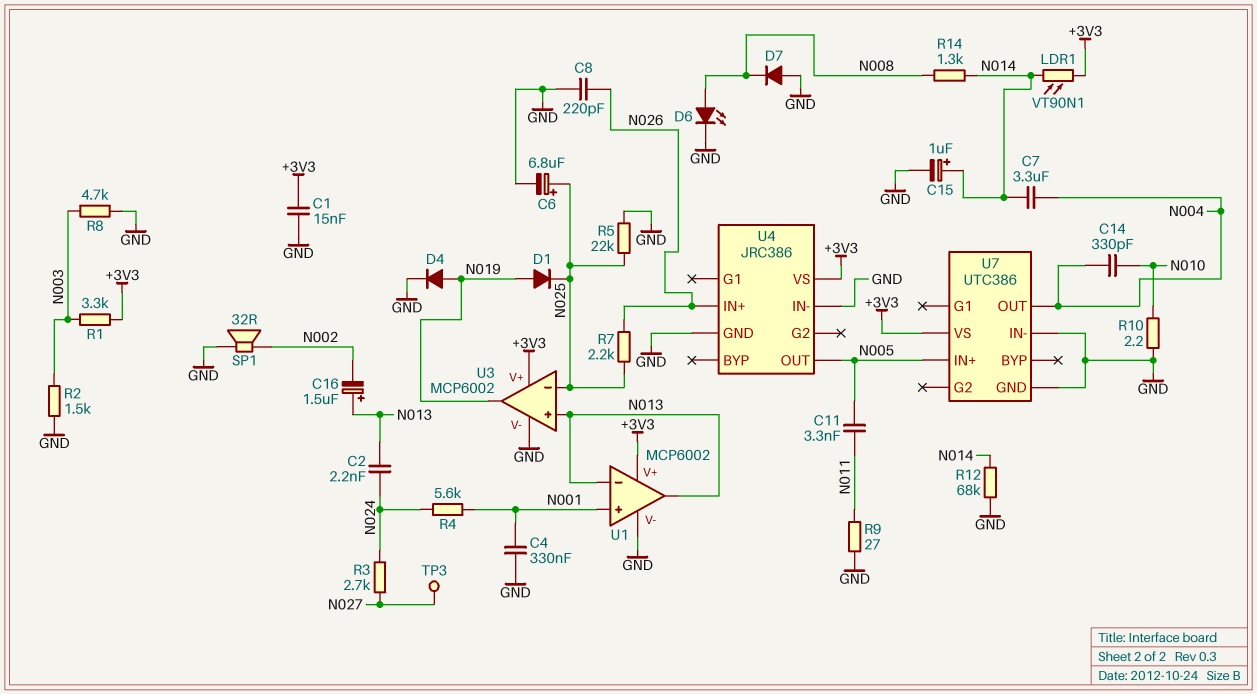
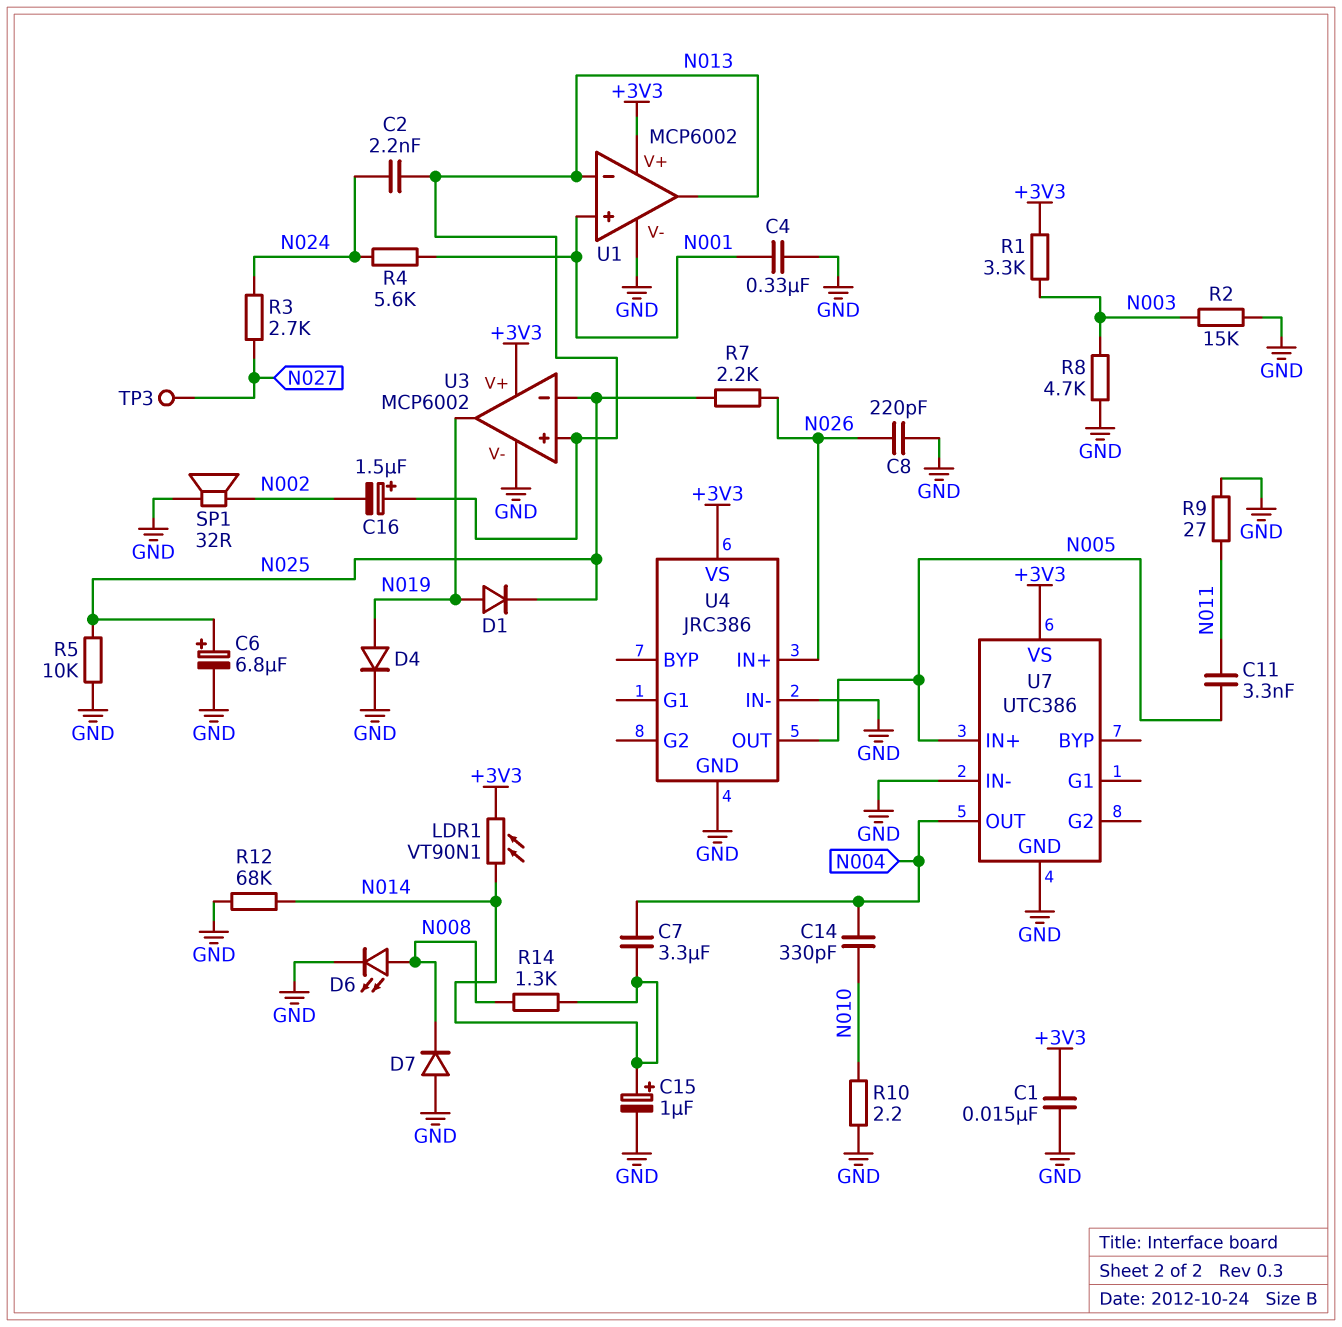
R2: 1.5k (GND, N003) -> 15k (GND, N003)
R5: 22k (GND, N025) -> 10k (GND, N025)

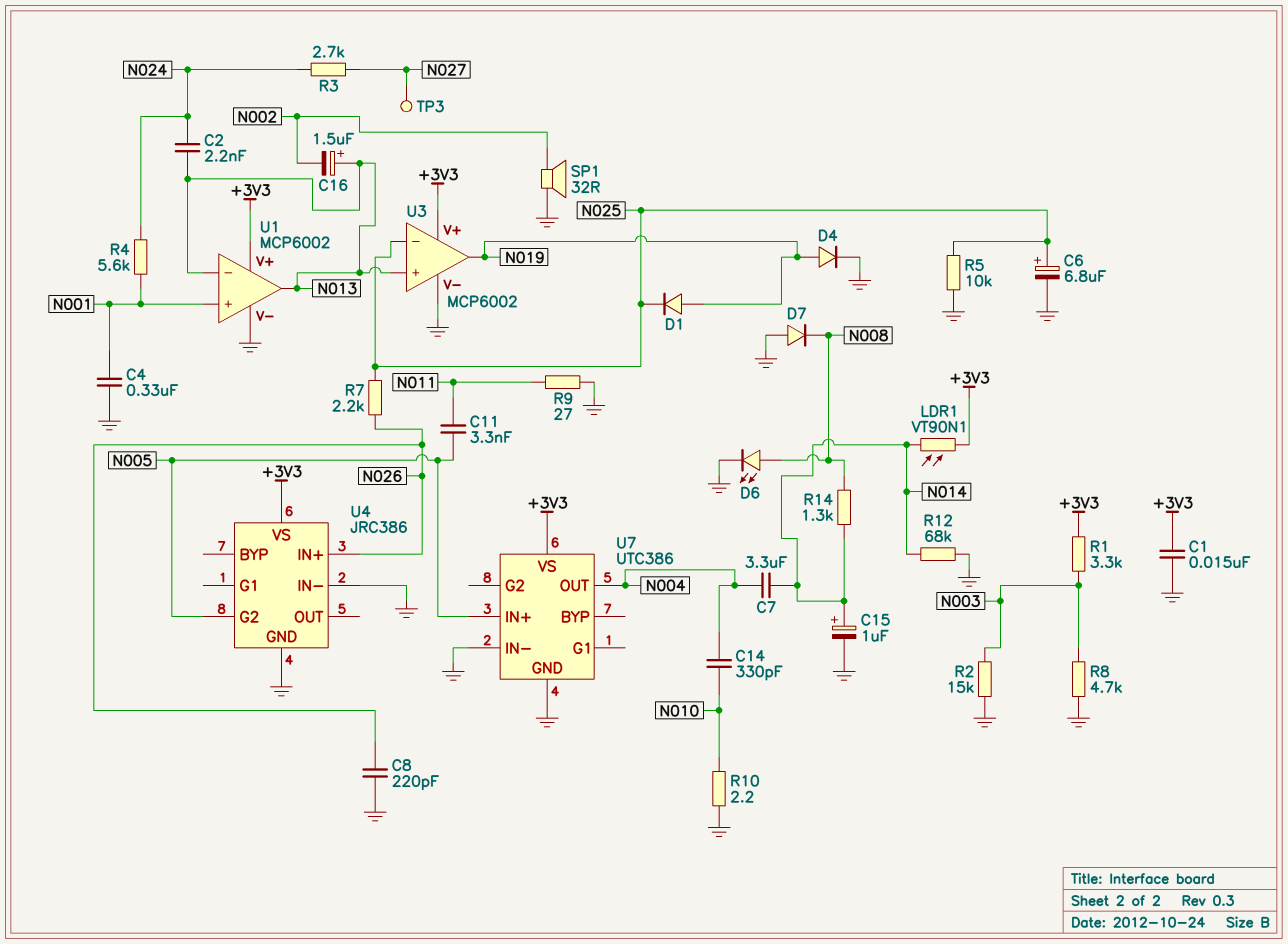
U4 pin G2: none -> N005
U4 pin OUT: N005 -> none

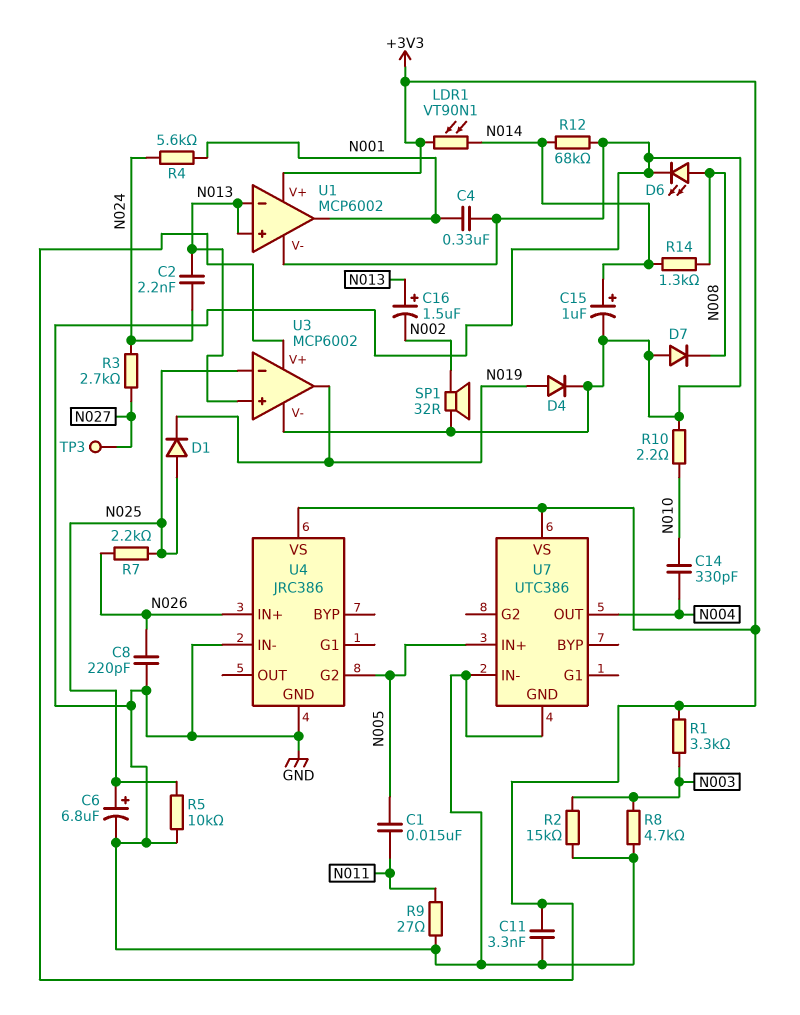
C1: 15nF (+3V3, GND) -> 15nF (N005, N011)
C7: 3.3uF (N004, N014) -> none
C11: 3.3nF (N005, N011) -> 3.3nF (+3V3, GND)
D1: diode (A N019, K N025) -> diode (A N025, K N019)
U1 pin in+: N001 -> N013
U1 pin out: N013 -> N001

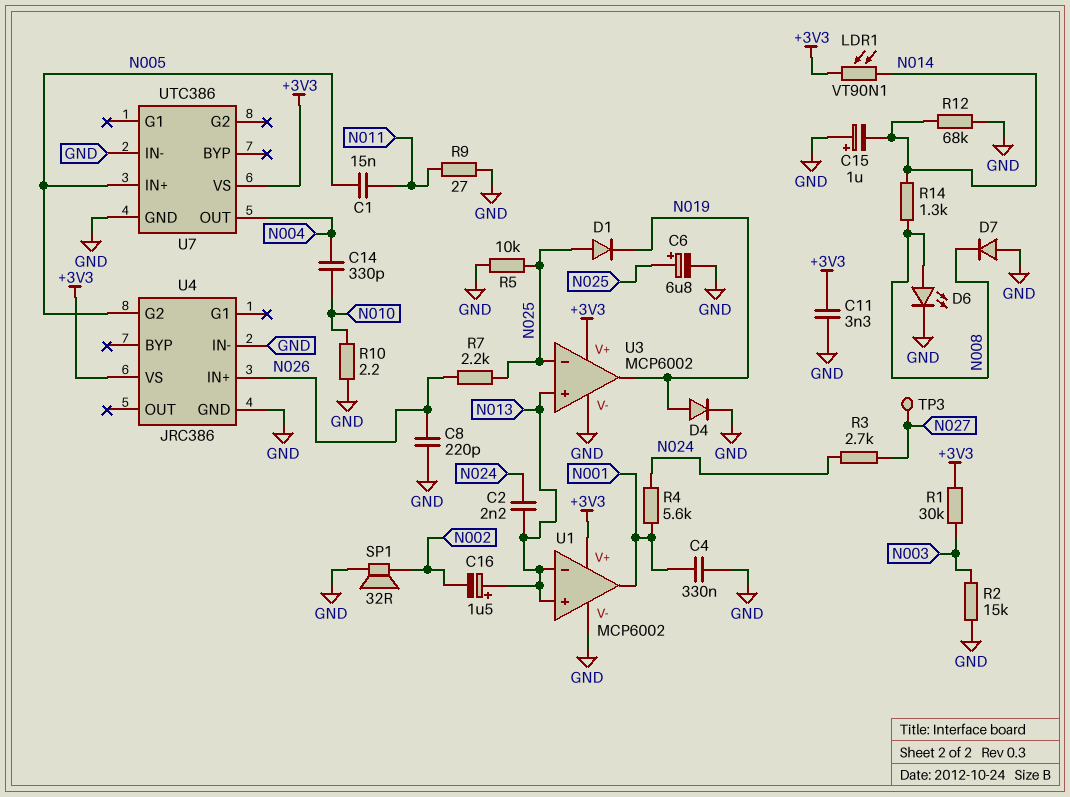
C15: 1uF (plus N014, minus GND) -> 1uF (plus GND, minus N014)
R1: 3.3k (+3V3, N003) -> 30k (+3V3, N003)
R8: 4.7k (GND, N003) -> none

